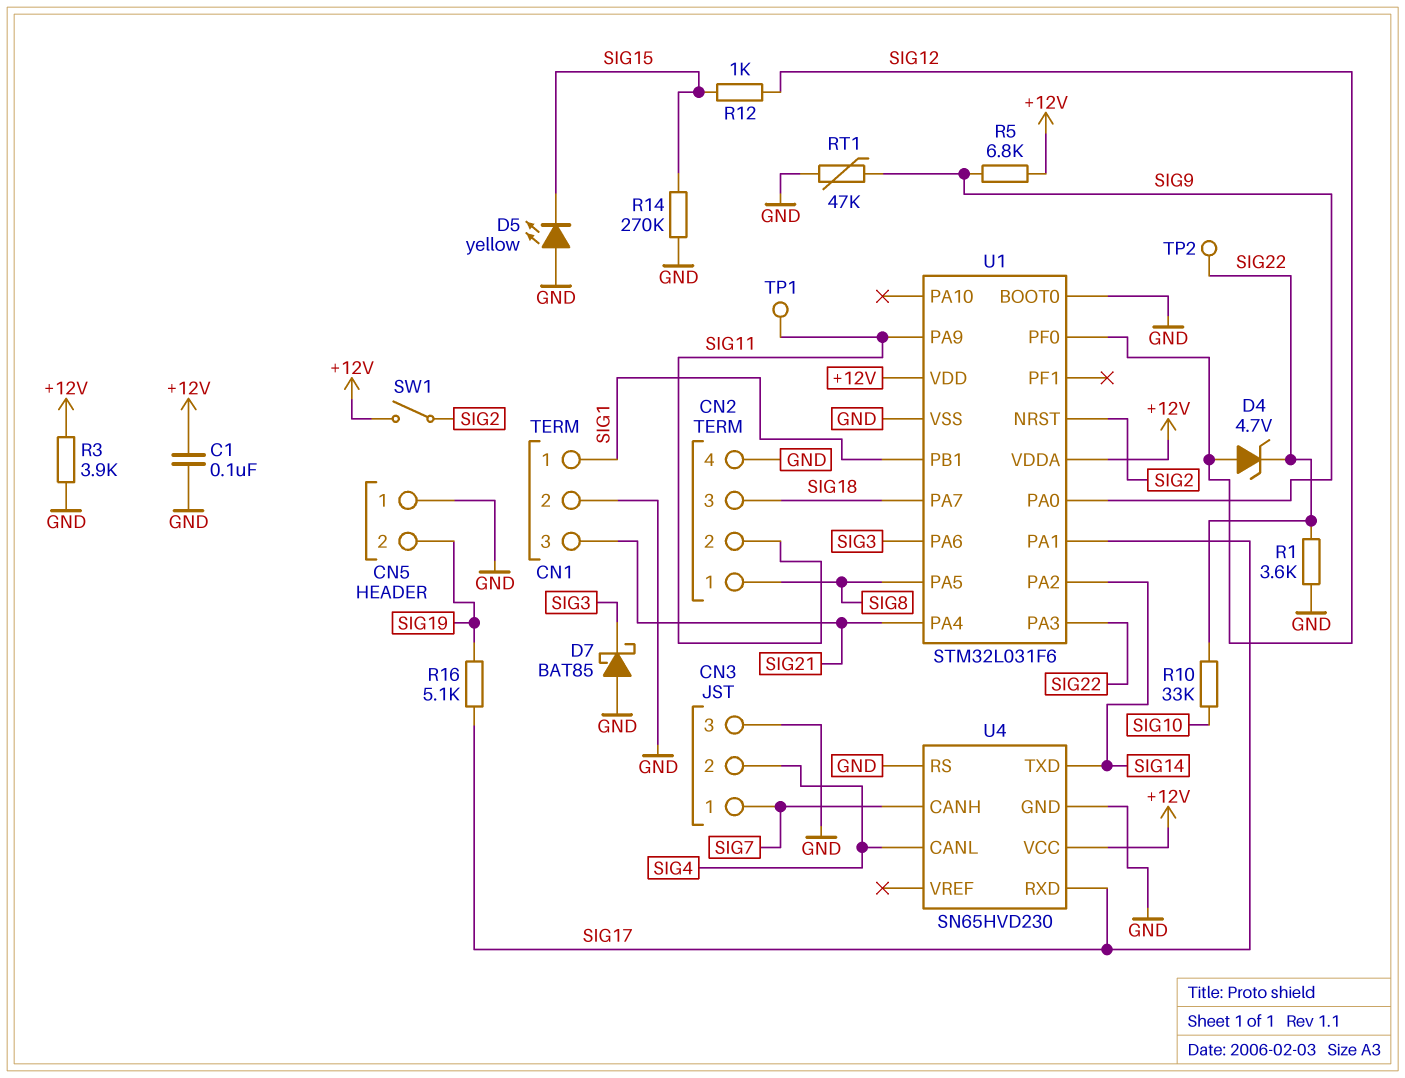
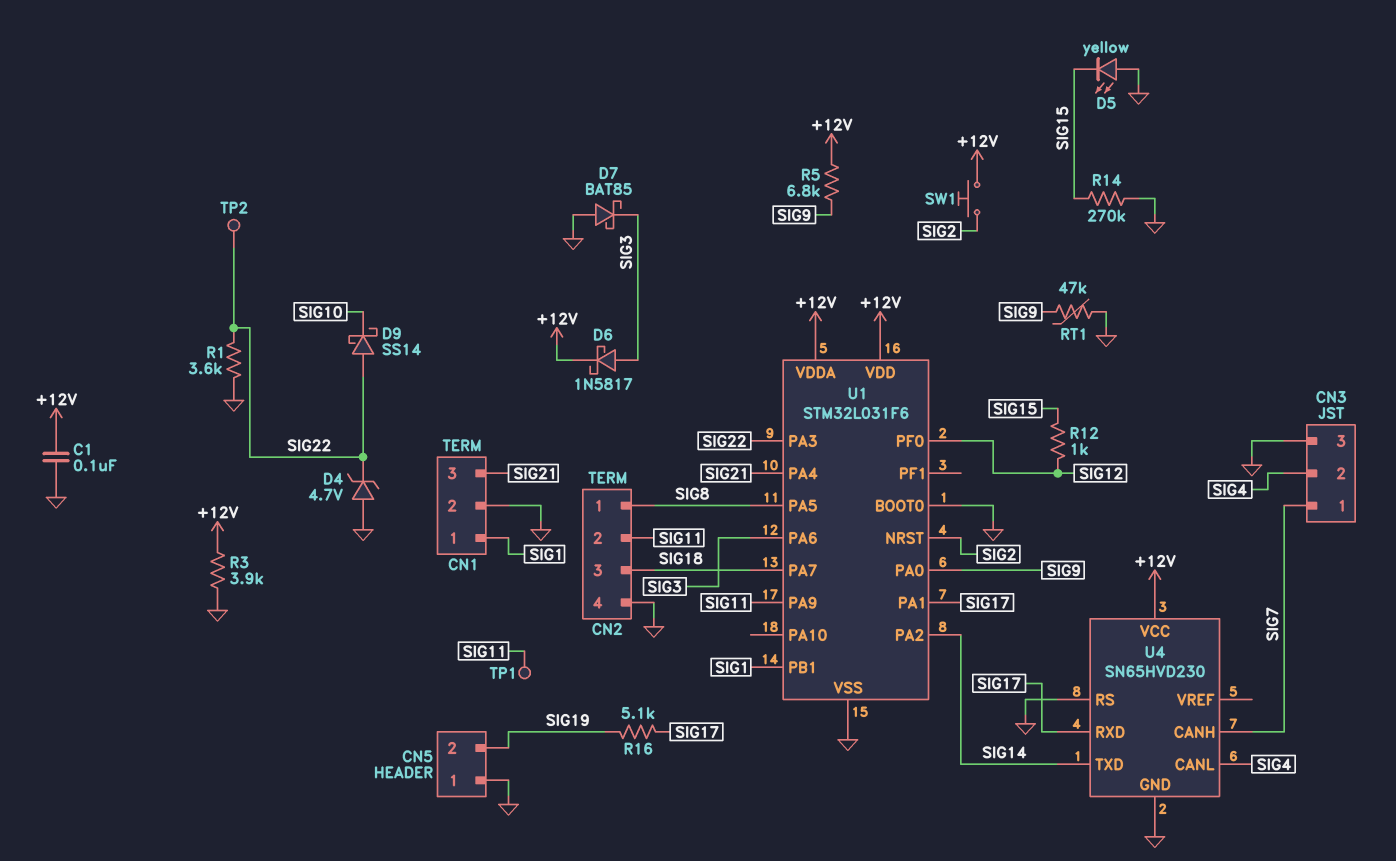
D4: zener 4.7V (A SIG12, K SIG22) -> zener 4.7V (A GND, K SIG22)
D6: none -> schottky 1N5817 (A SIG3, K +12V)
D9: none -> schottky SS14 (A SIG22, K SIG10)
R10: 33k (SIG10, SIG22) -> none
SW1: switch (+12V, SIG2) -> button (+12V, SIG2)

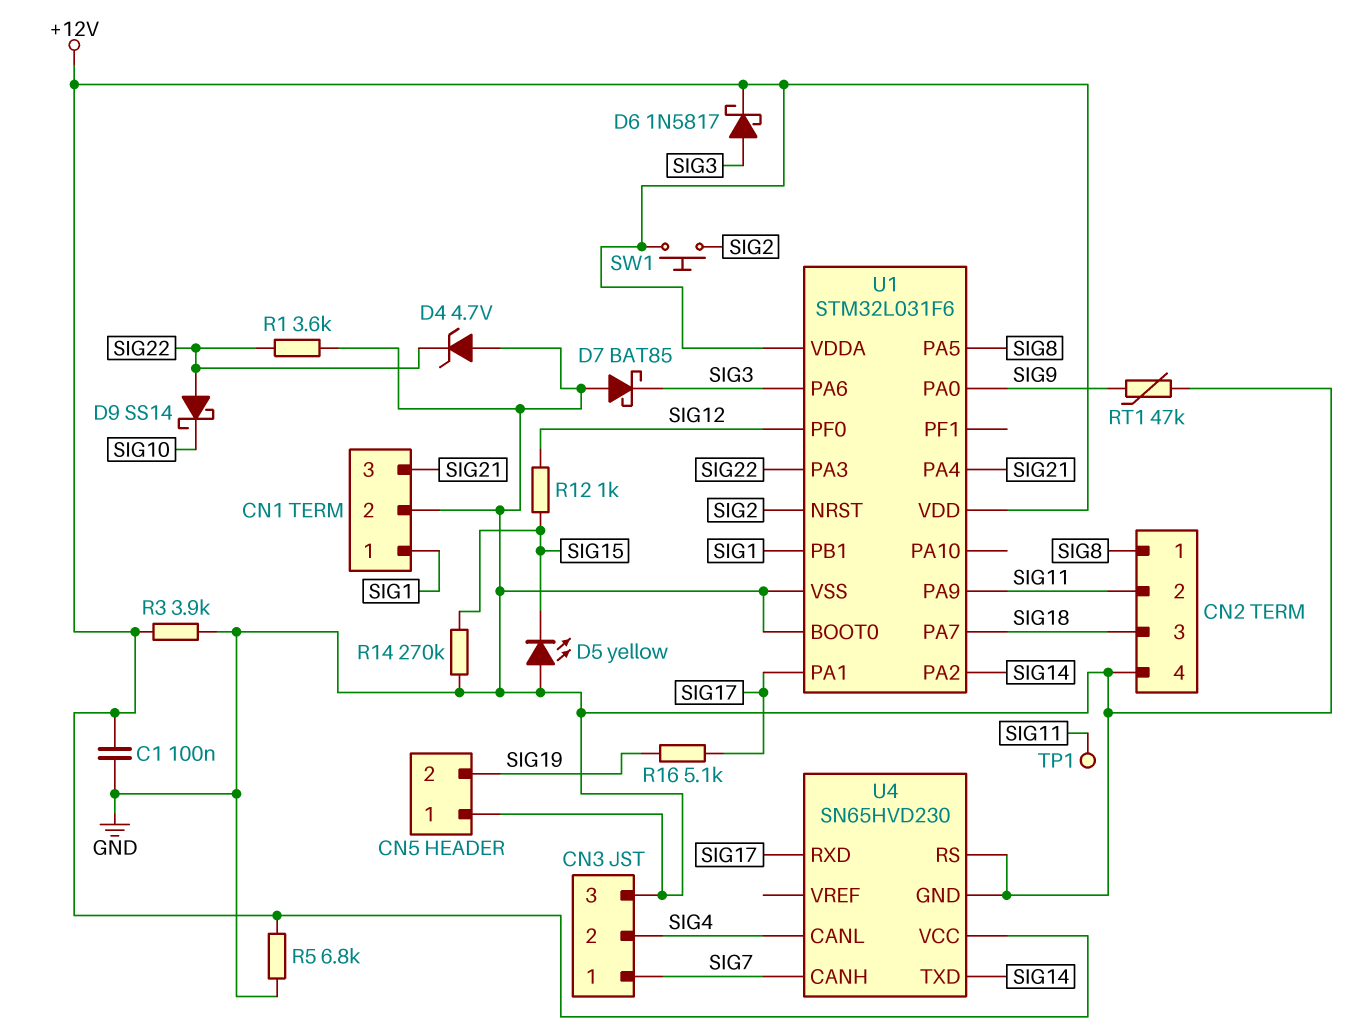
R5: 6.8k (+12V, SIG9) -> 6.8k (+12V, GND)
TP2: test point (SIG22) -> none

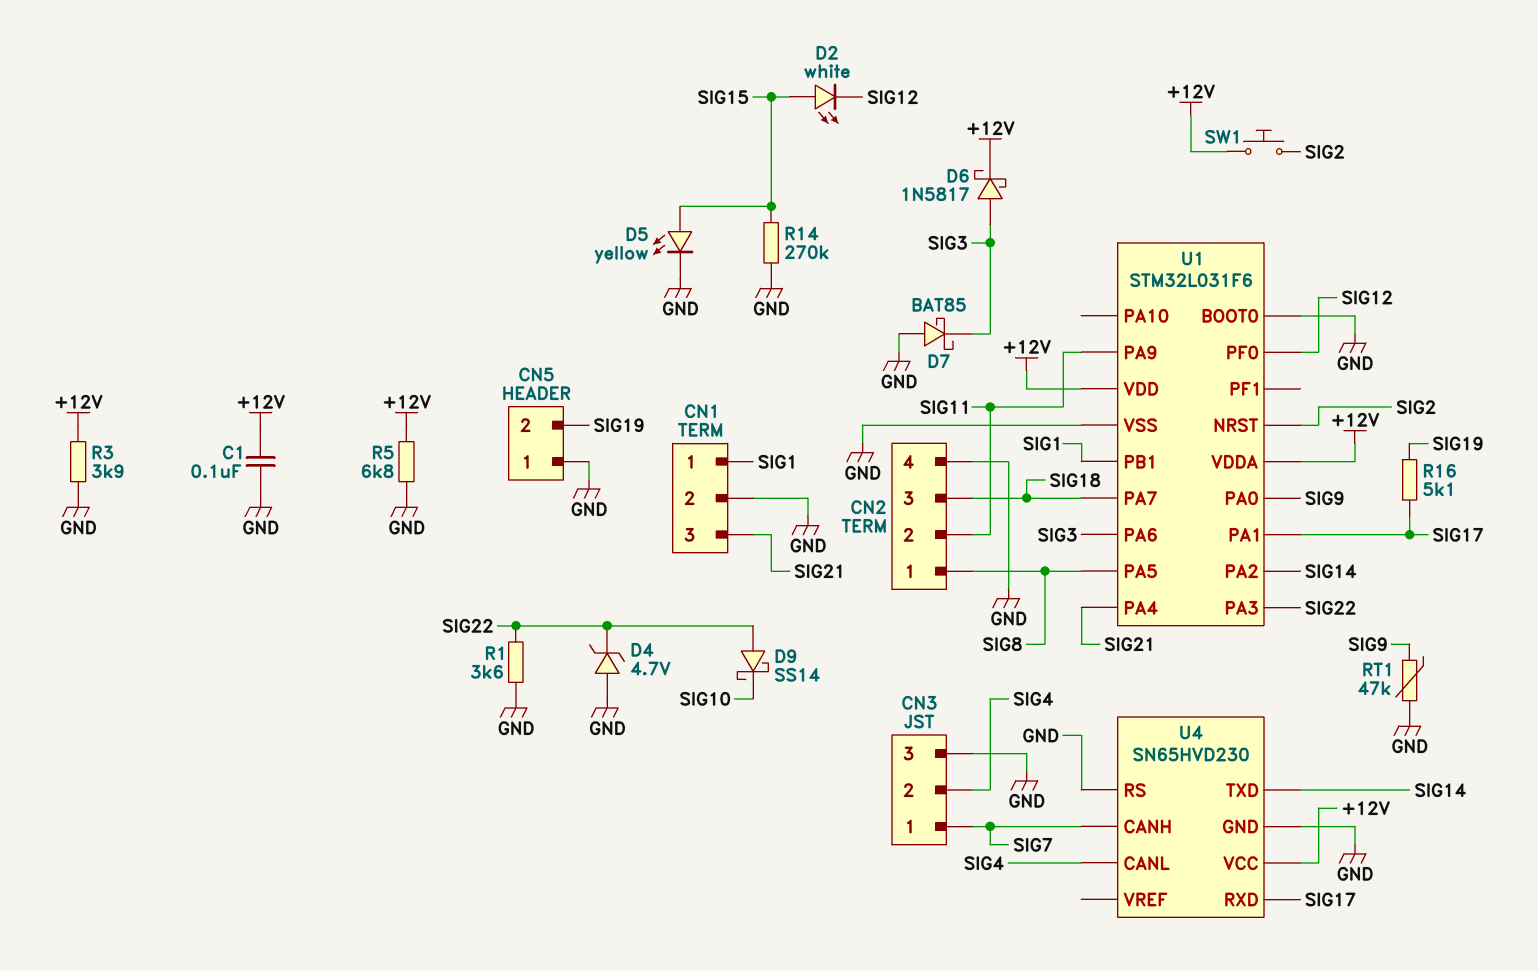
D2: none -> LED white (A SIG15, K SIG12)
D5: LED yellow (A GND, K SIG15) -> LED yellow (A SIG15, K GND)
R12: 1k (SIG12, SIG15) -> none
TP1: test point (SIG11) -> none

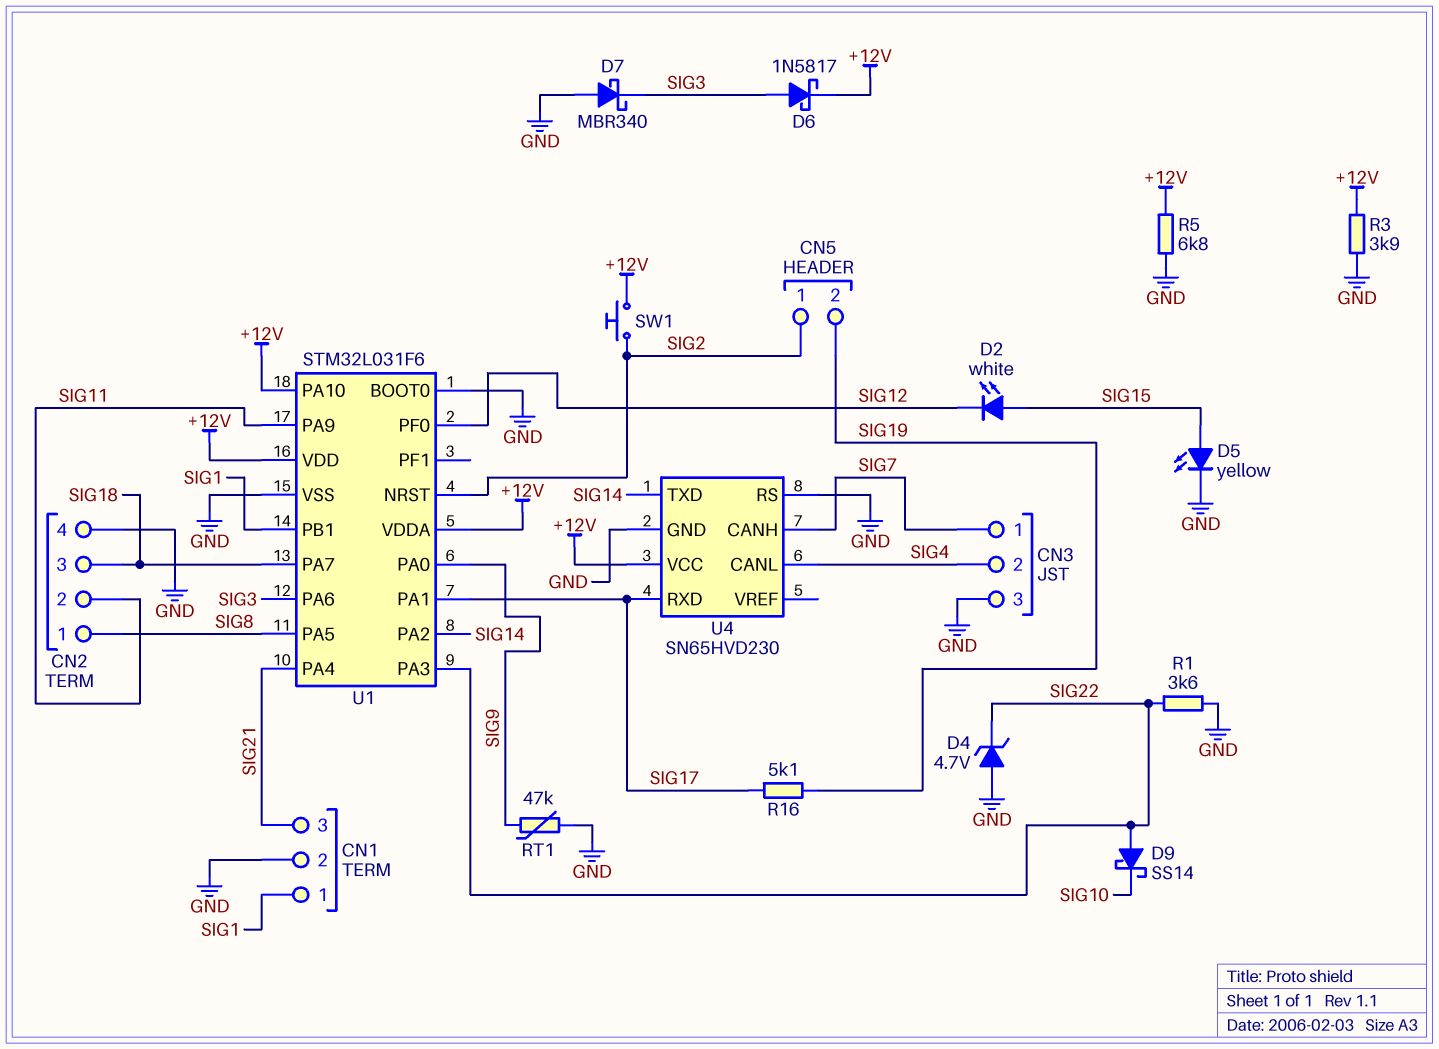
C1: 100nF (+12V, GND) -> none
CN5 pin 1: GND -> SIG2
D7: schottky BAT85 (A GND, K SIG3) -> schottky MBR340 (A GND, K SIG3)
R14: 270k (GND, SIG15) -> none
U1 pin PA10: none -> +12V

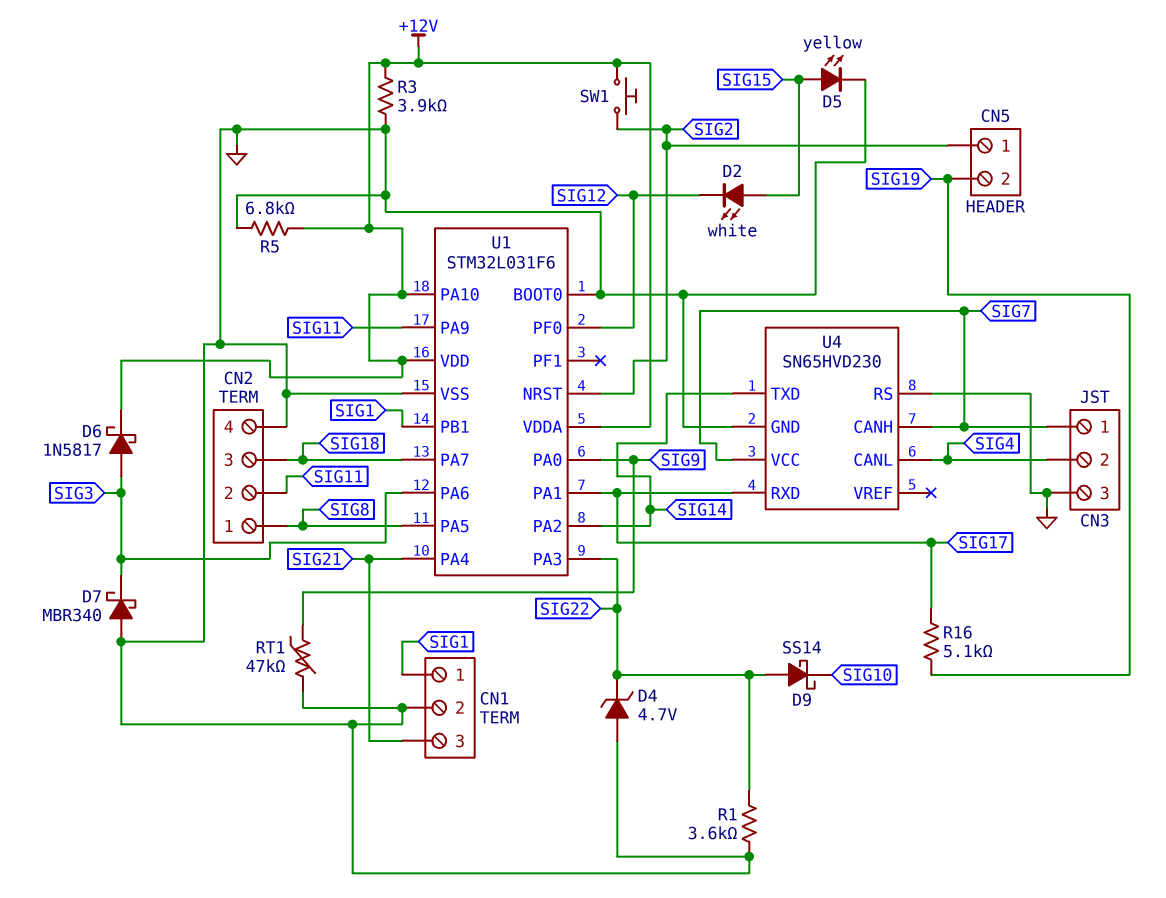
U4 pin VCC: +12V -> SIG7

